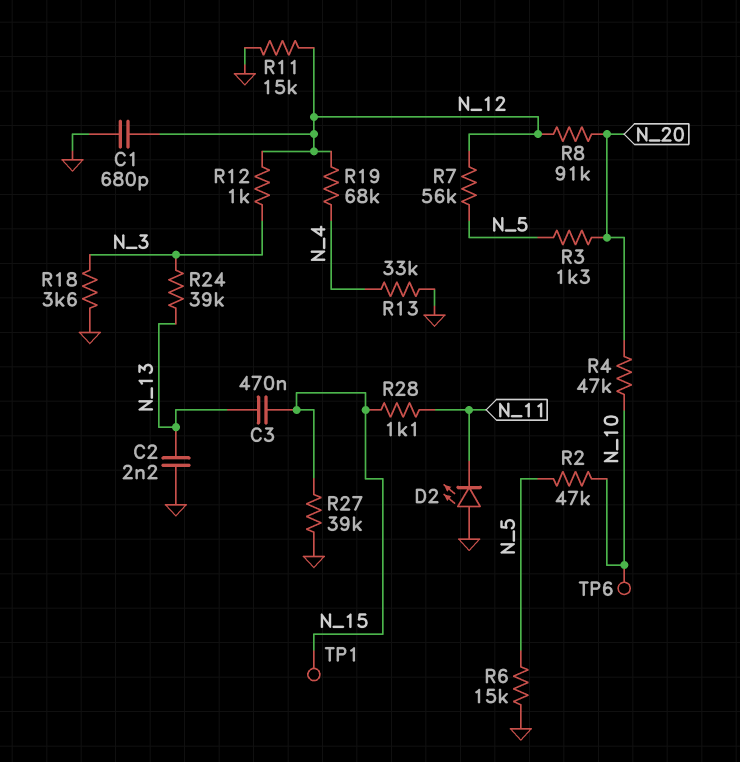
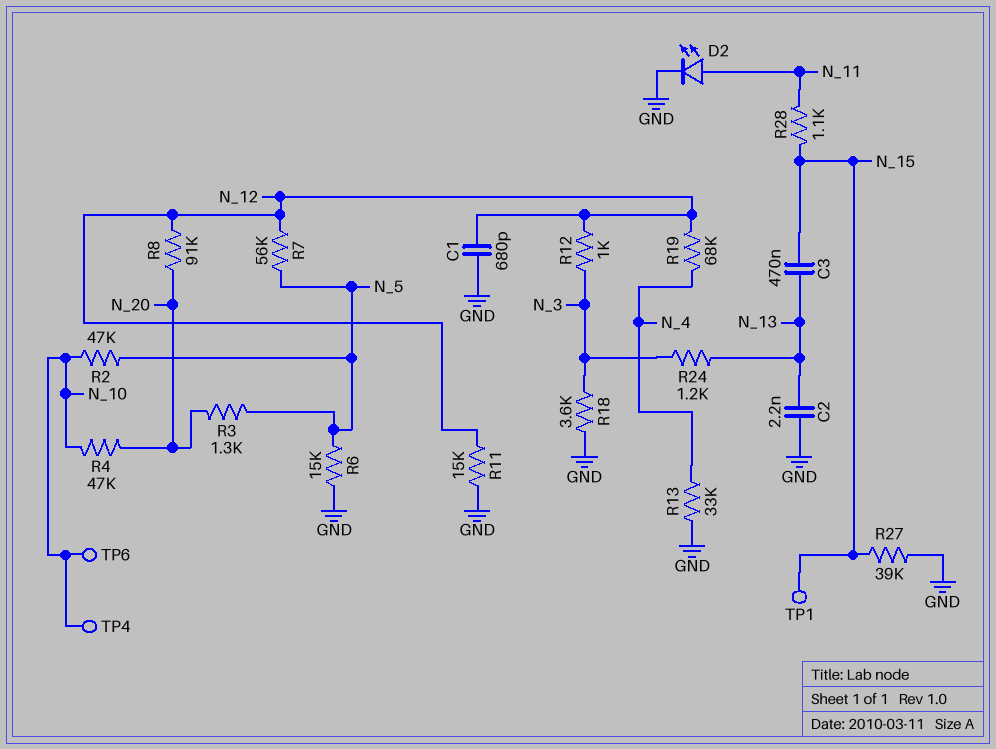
D2: LED (A GND, K N_11) -> LED (A N_11, K GND)
R24: 39k (N_3, N_13) -> 1.2k (N_3, N_13)
TP4: none -> test point (N_10)

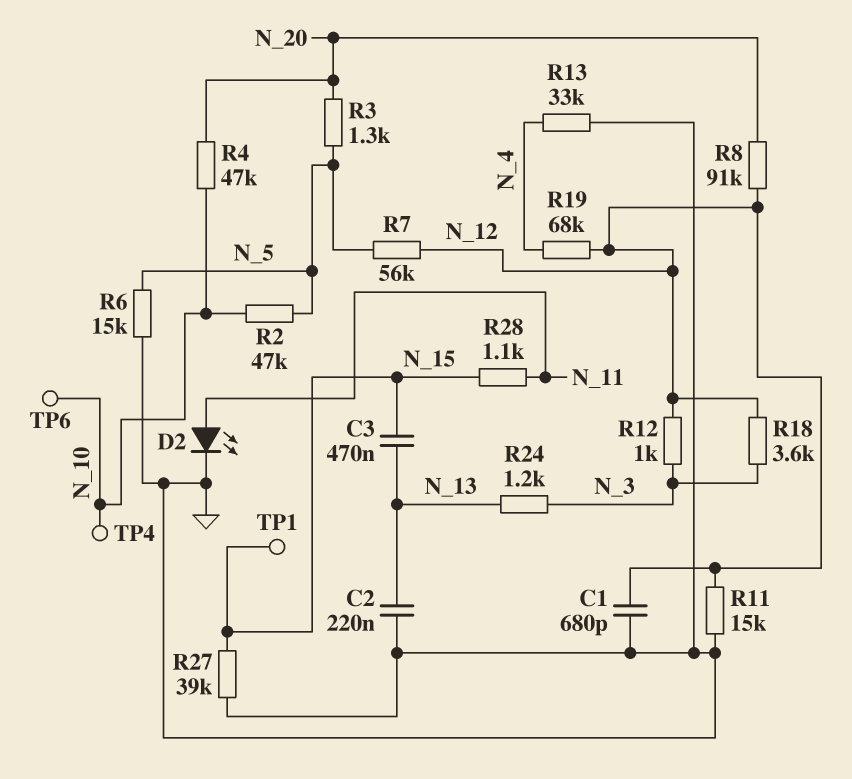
C2: 2.2nF (GND, N_13) -> 220nF (GND, N_13)
R18: 3.6k (GND, N_3) -> 3.6k (N_3, N_12)

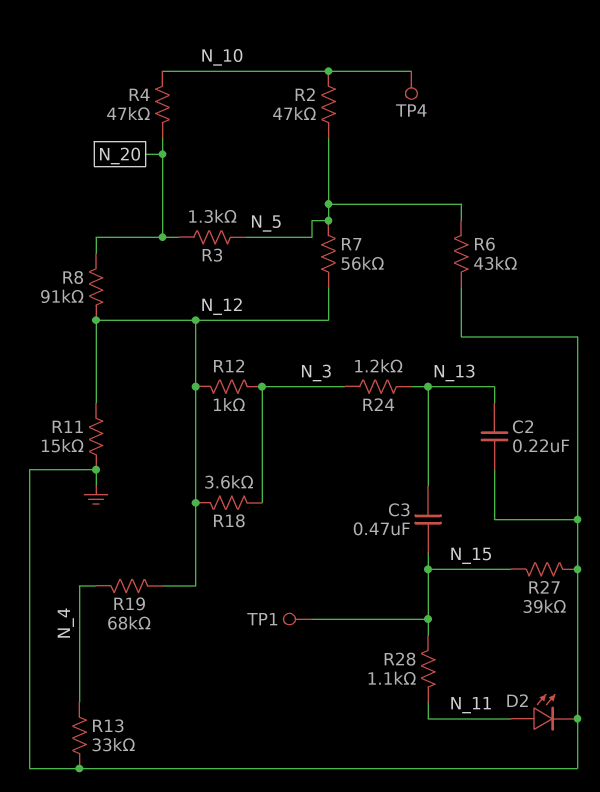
C1: 680pF (GND, N_12) -> none
R6: 15k (GND, N_5) -> 43k (GND, N_5)
TP6: test point (N_10) -> none

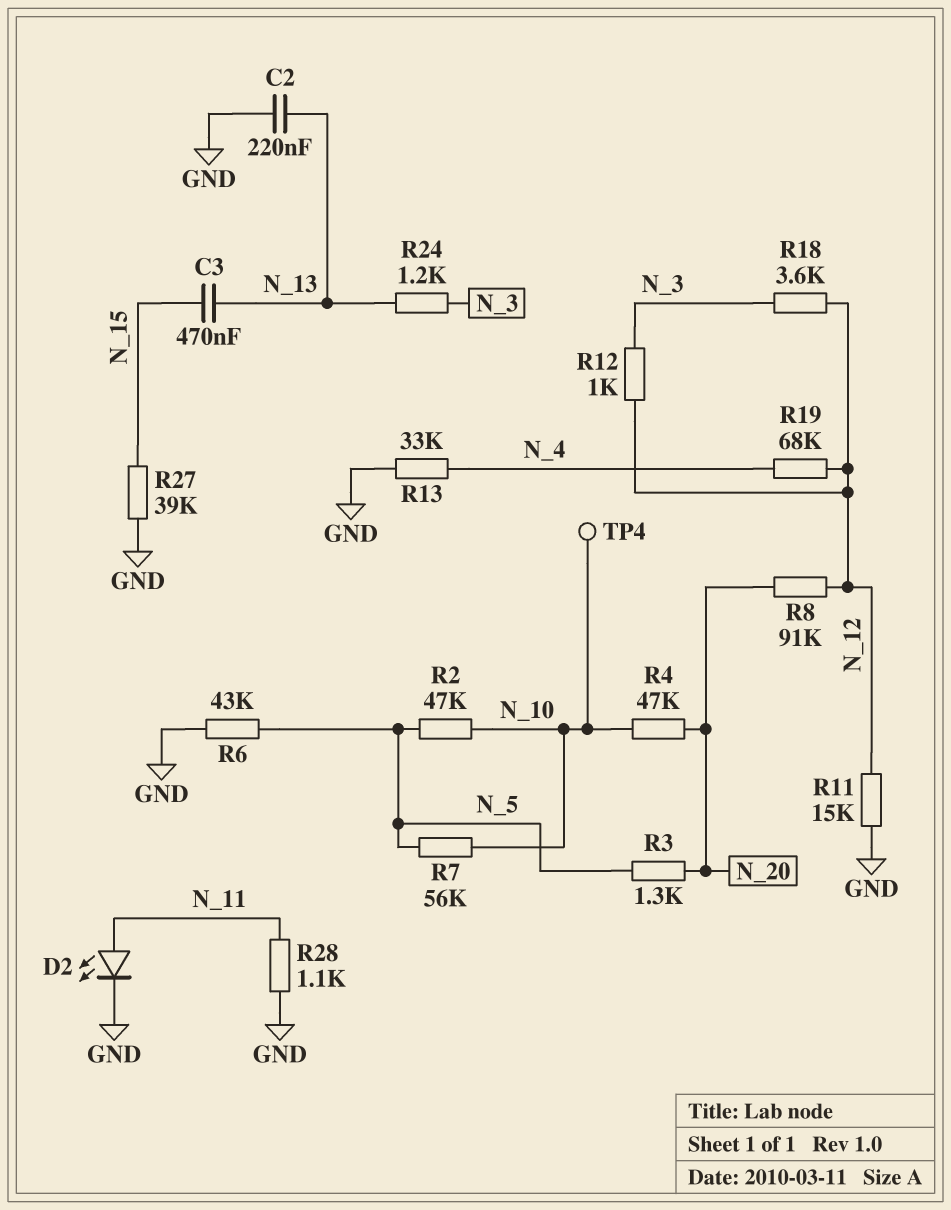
R7: 56k (N_5, N_12) -> 56k (N_5, N_10)
R28: 1.1k (N_11, N_15) -> 1.1k (GND, N_11)
TP1: test point (N_15) -> none

